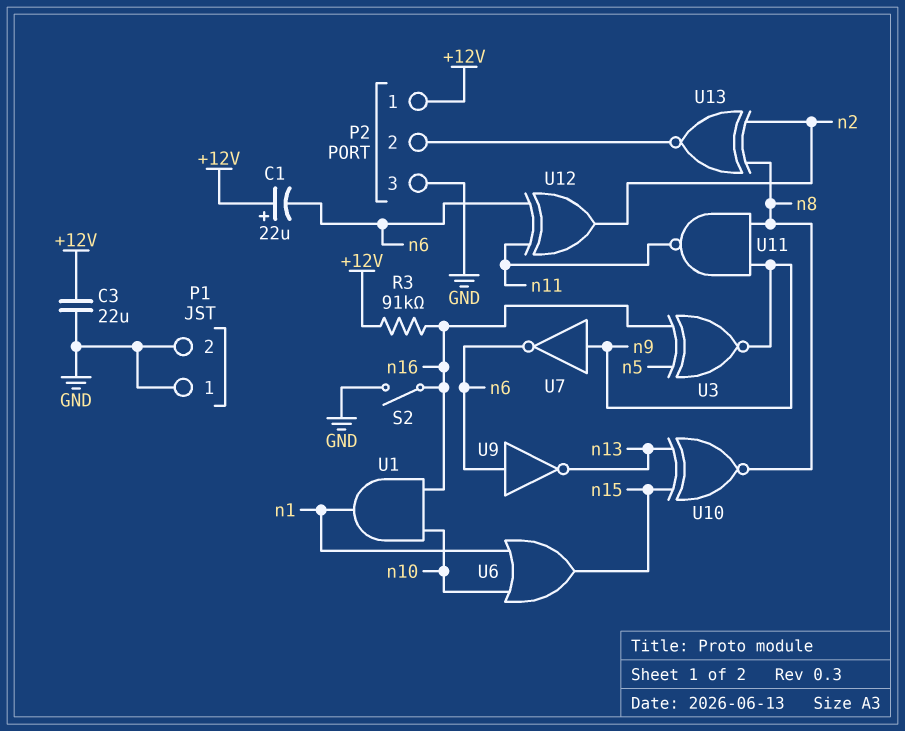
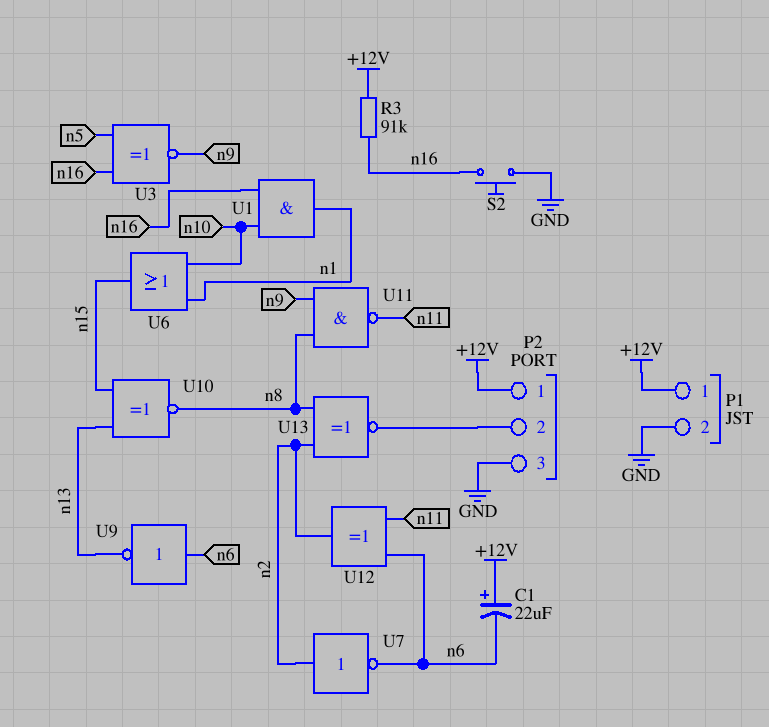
C3: 22uF (+12V, GND) -> none
P1 pin 1: GND -> +12V
S2: switch (GND, n16) -> button (GND, n16)
U7: NOT (in n9, out n6) -> NOT (in n2, out n6)

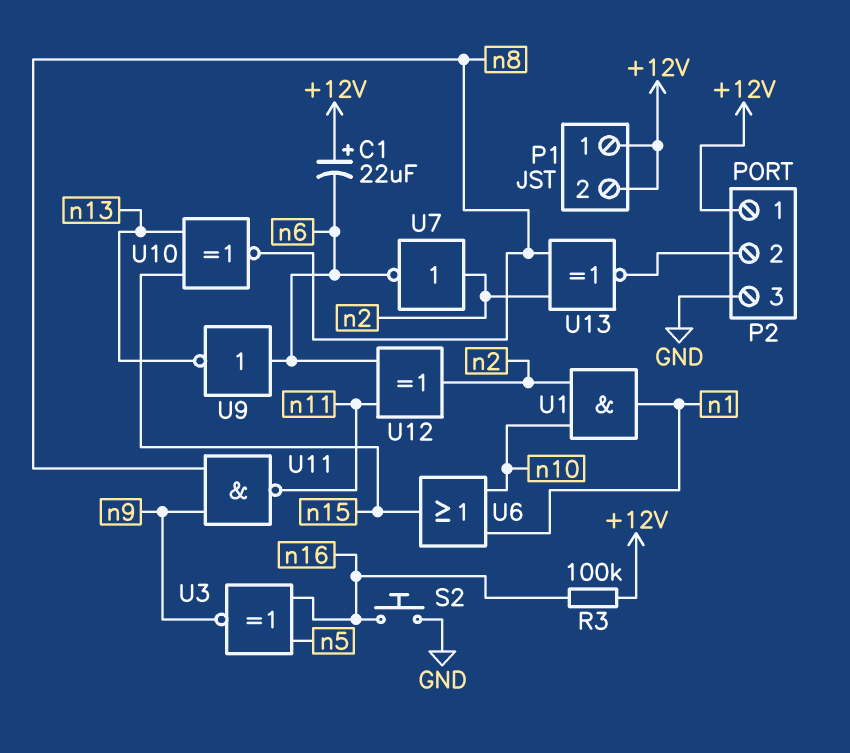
P1 pin 2: GND -> +12V
R3: 91k (+12V, n16) -> 100k (+12V, n16)
U1: AND (in n10, in n16, out n1) -> AND (in n2, in n10, out n1)

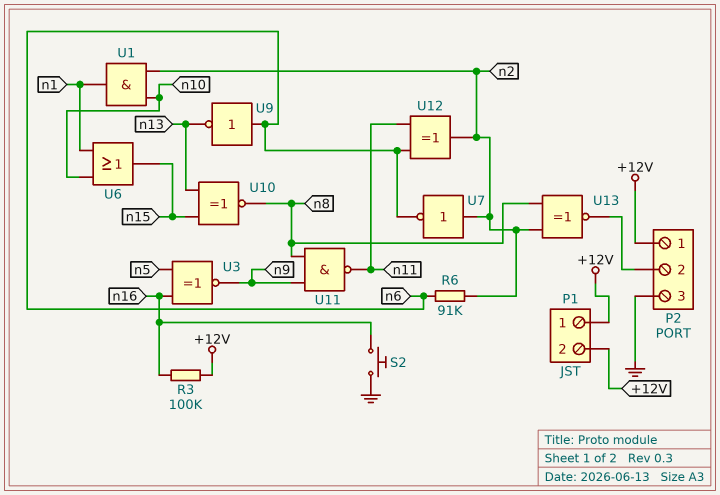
C1: 22uF (plus +12V, minus n6) -> none
R6: none -> 91k (n2, n6)

